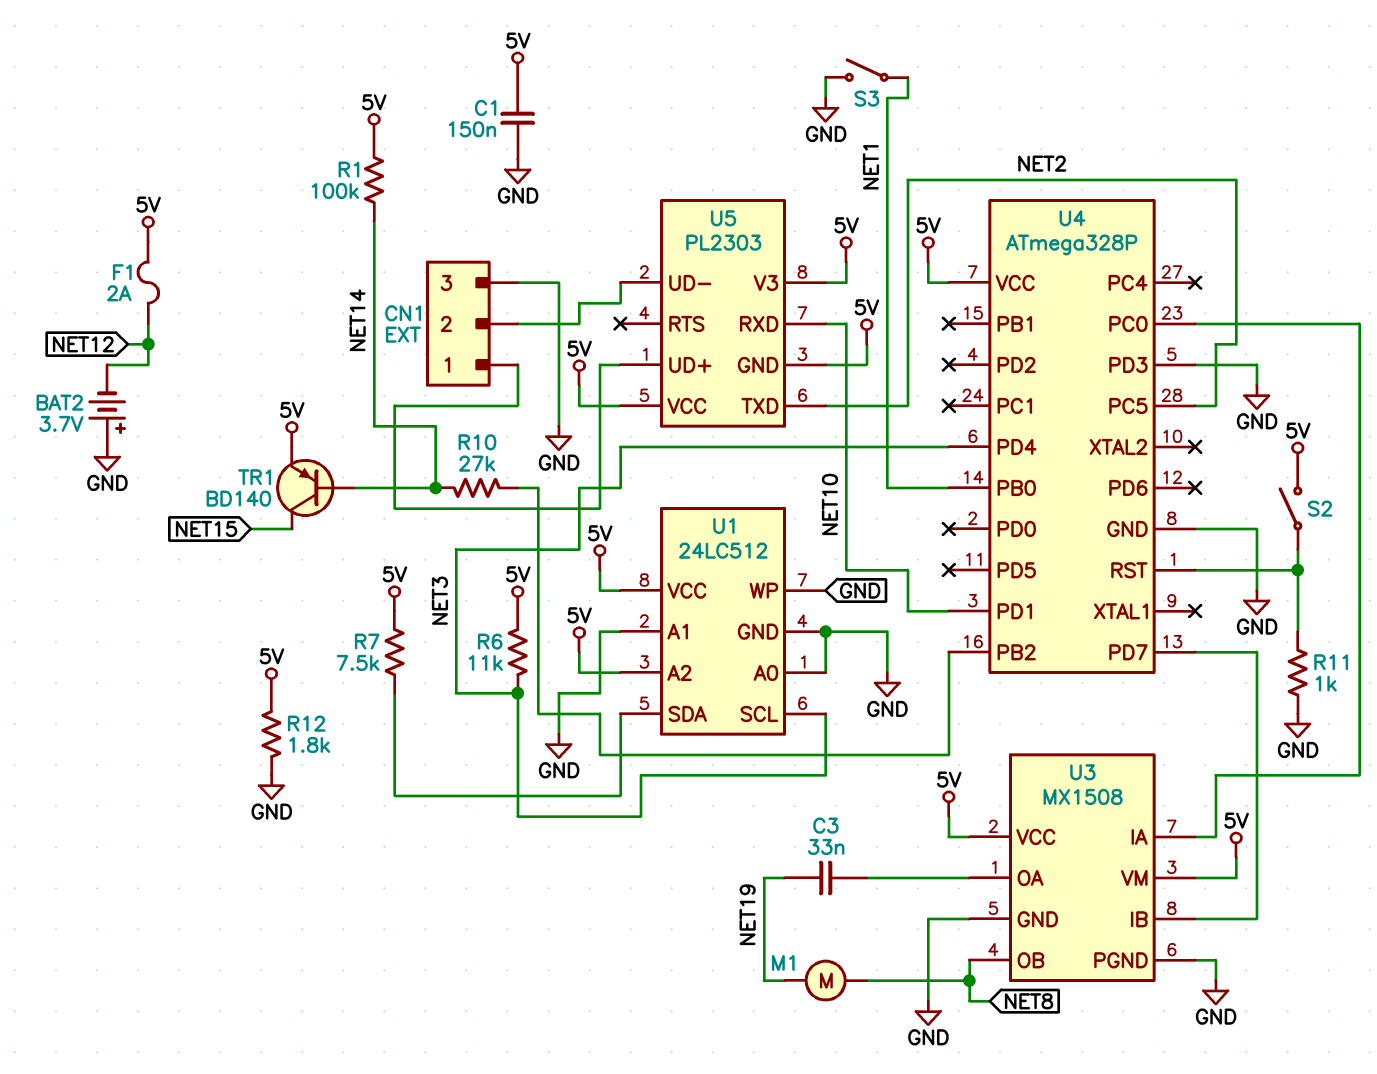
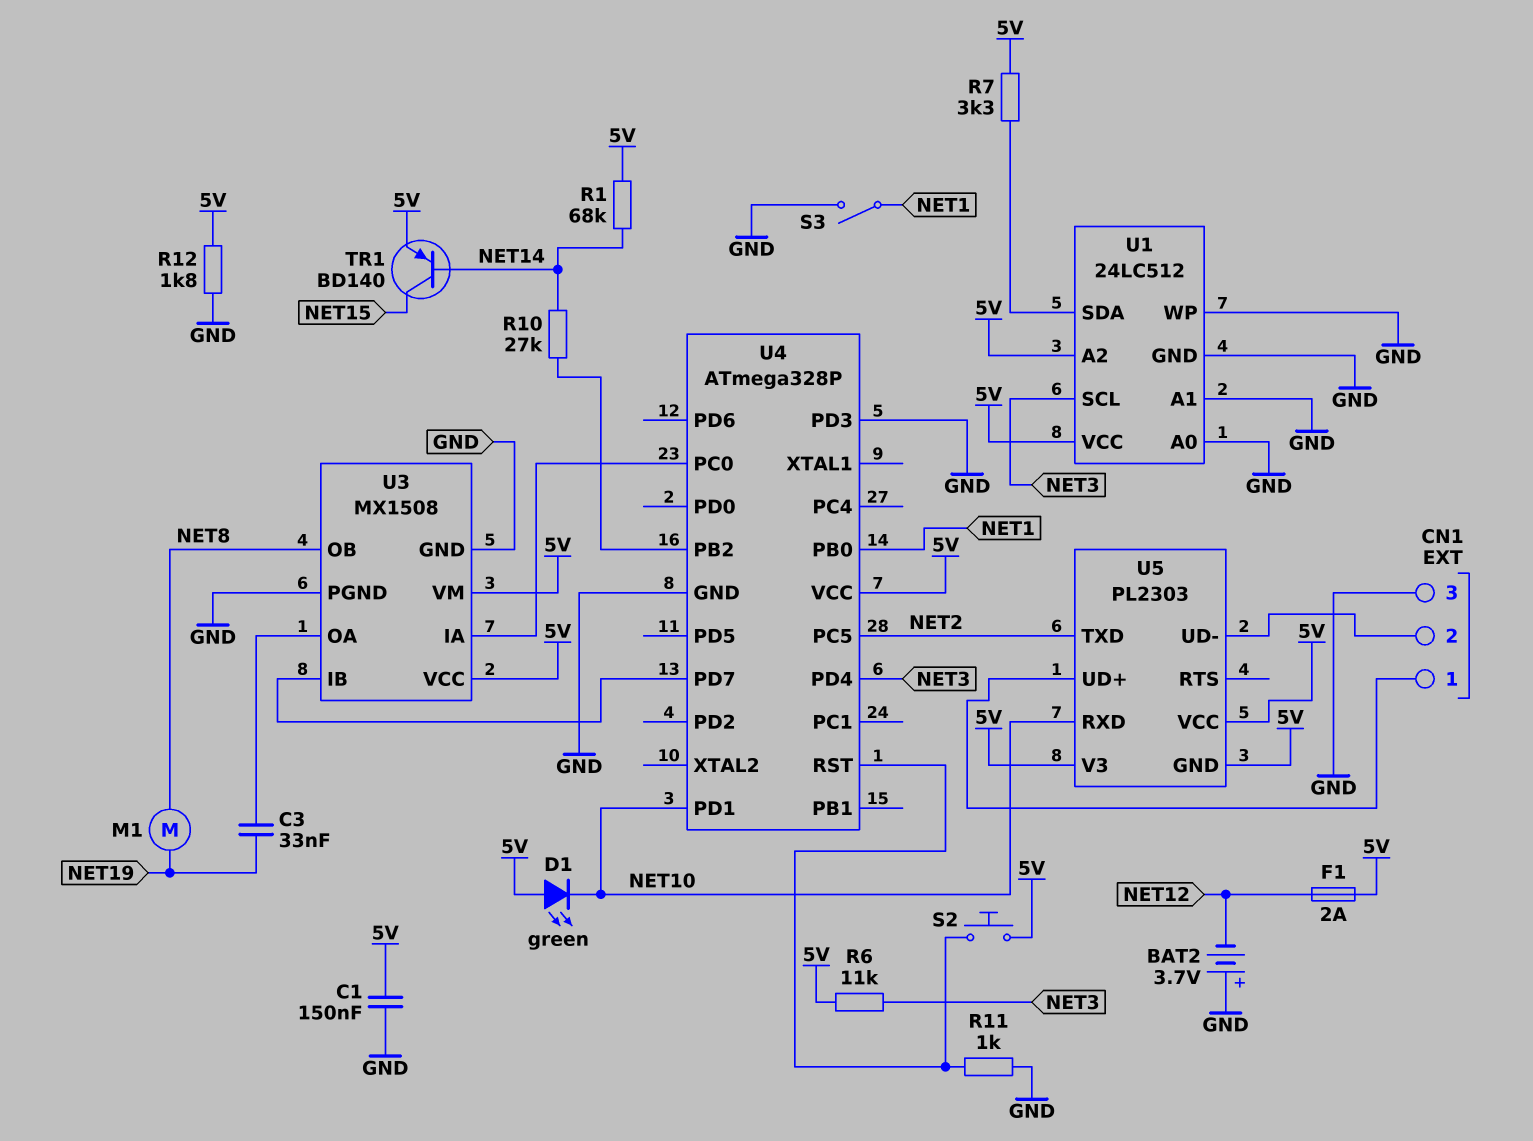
D1: none -> LED green (A 5V, K NET10)
R1: 100k (5V, NET14) -> 68k (5V, NET14)
R7: 7.5k (5V, U1/SDA) -> 3.3k (5V, U1/SDA)
S2: switch (5V, U4/RST) -> button (5V, U4/RST)

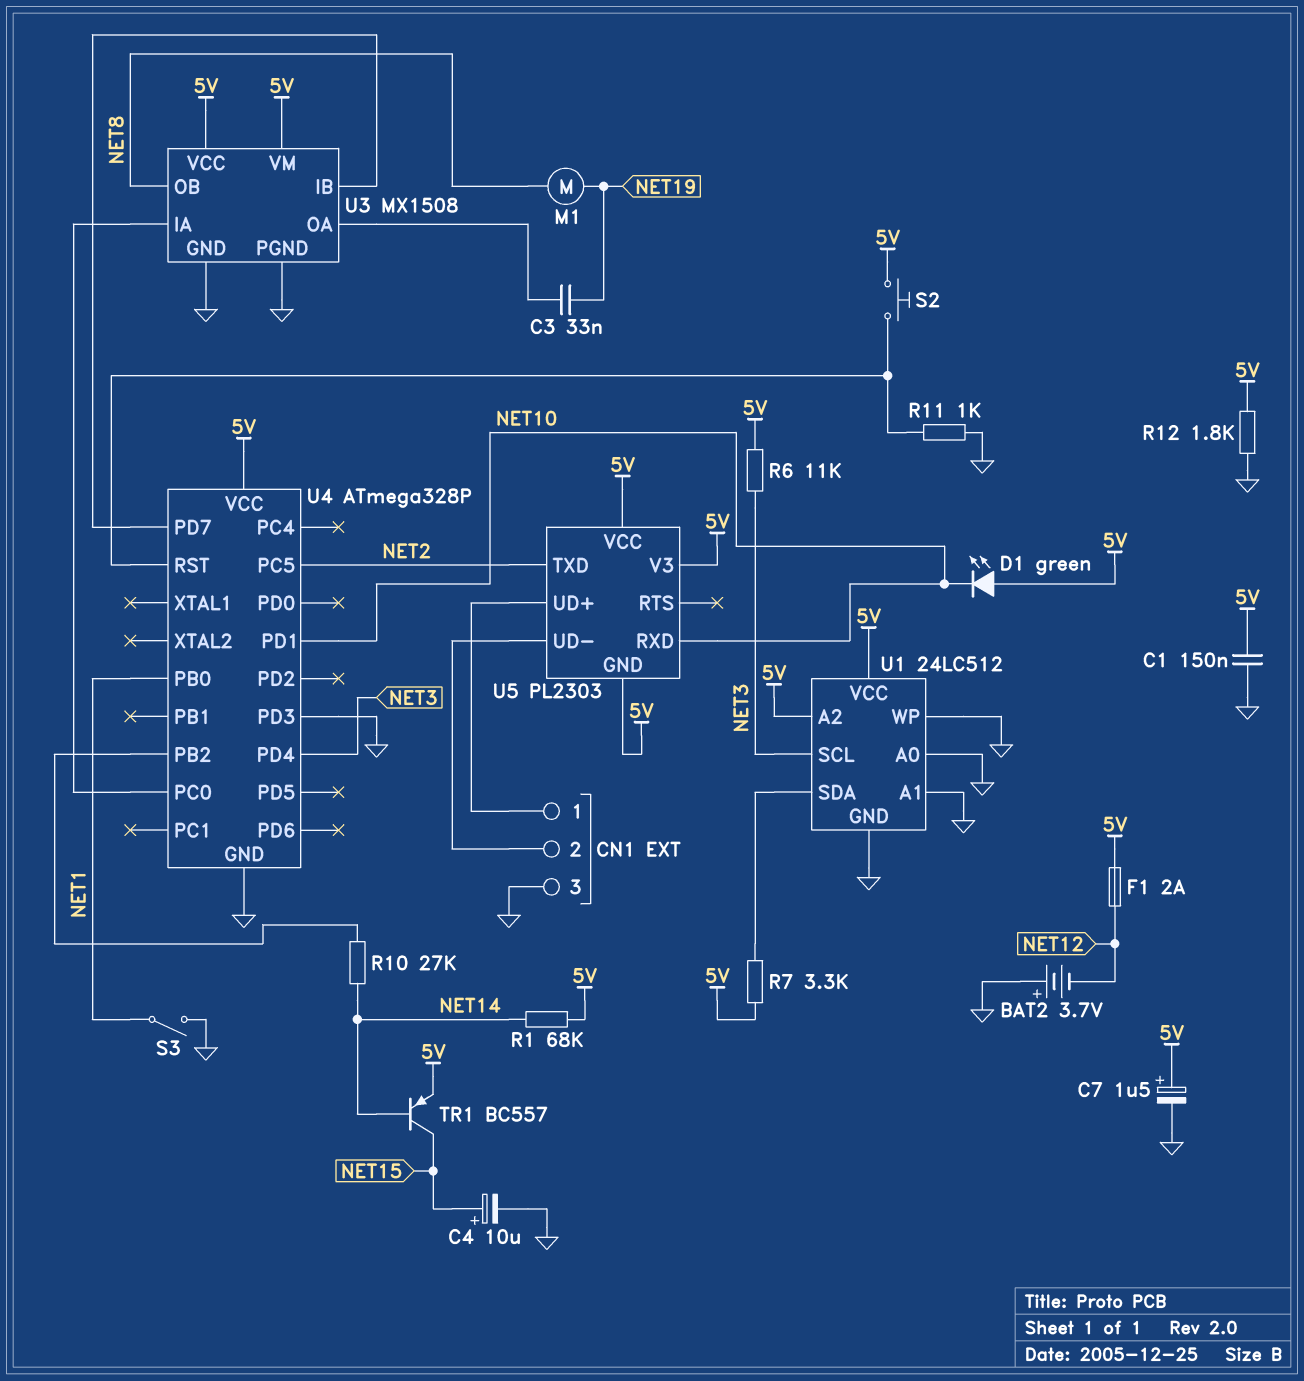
C4: none -> 10uF (plus NET15, minus GND)
C7: none -> 1.5uF (plus 5V, minus GND)
TR1: PNP BD140 (B NET14, C NET15, E 5V) -> PNP BC557 (B NET14, C NET15, E 5V)

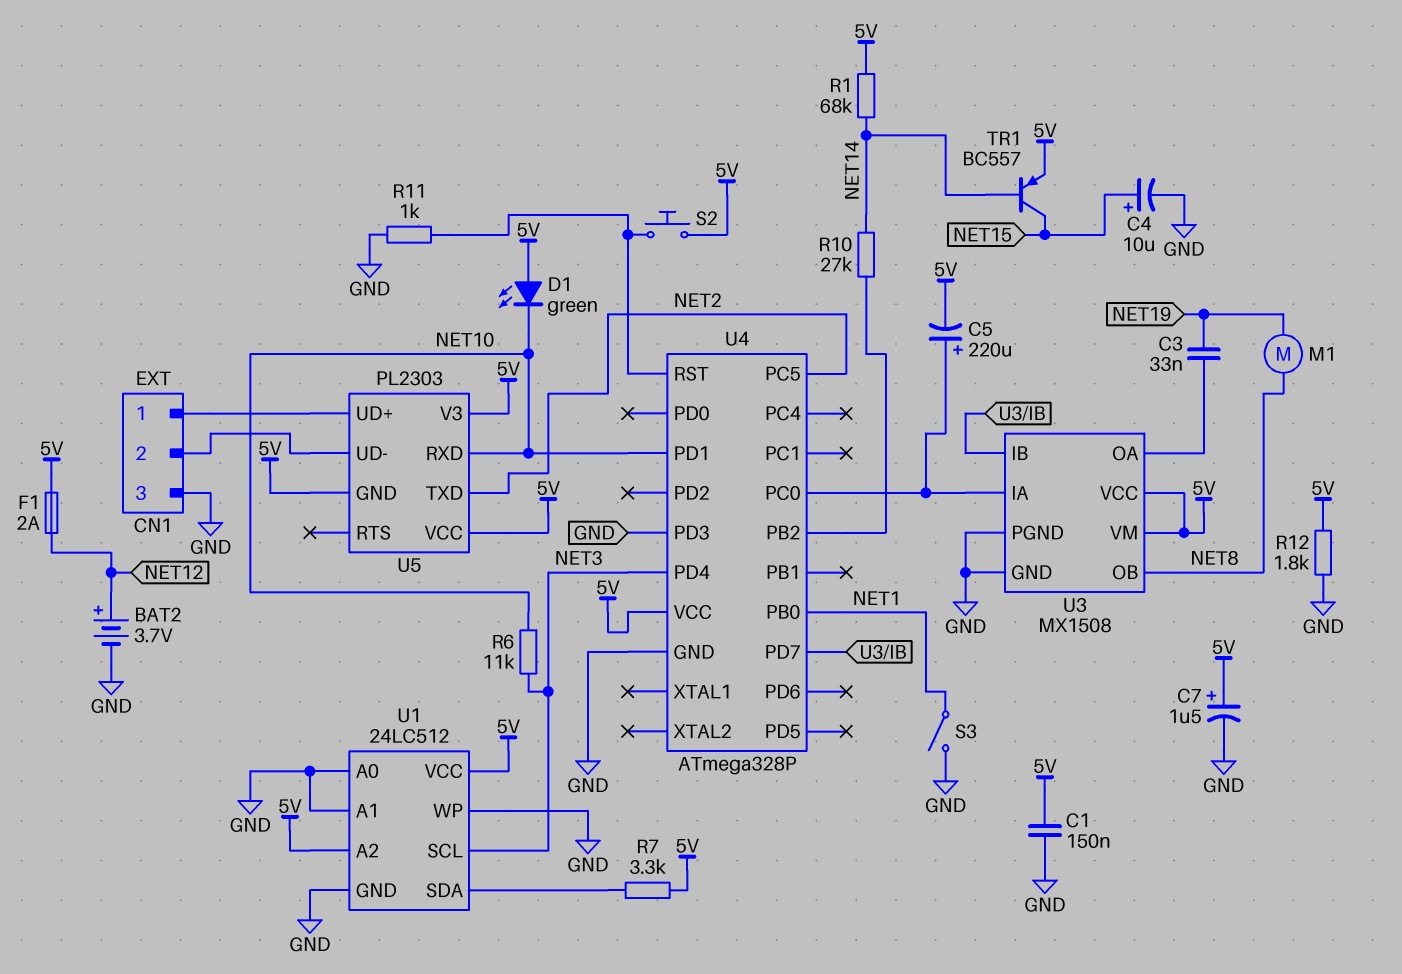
BAT2: 3.7V (plus GND, minus NET12) -> 3.7V (plus NET12, minus GND)
C5: none -> 220uF (plus U3/IA, minus 5V)
R6: 11k (5V, NET3) -> 11k (NET3, NET10)

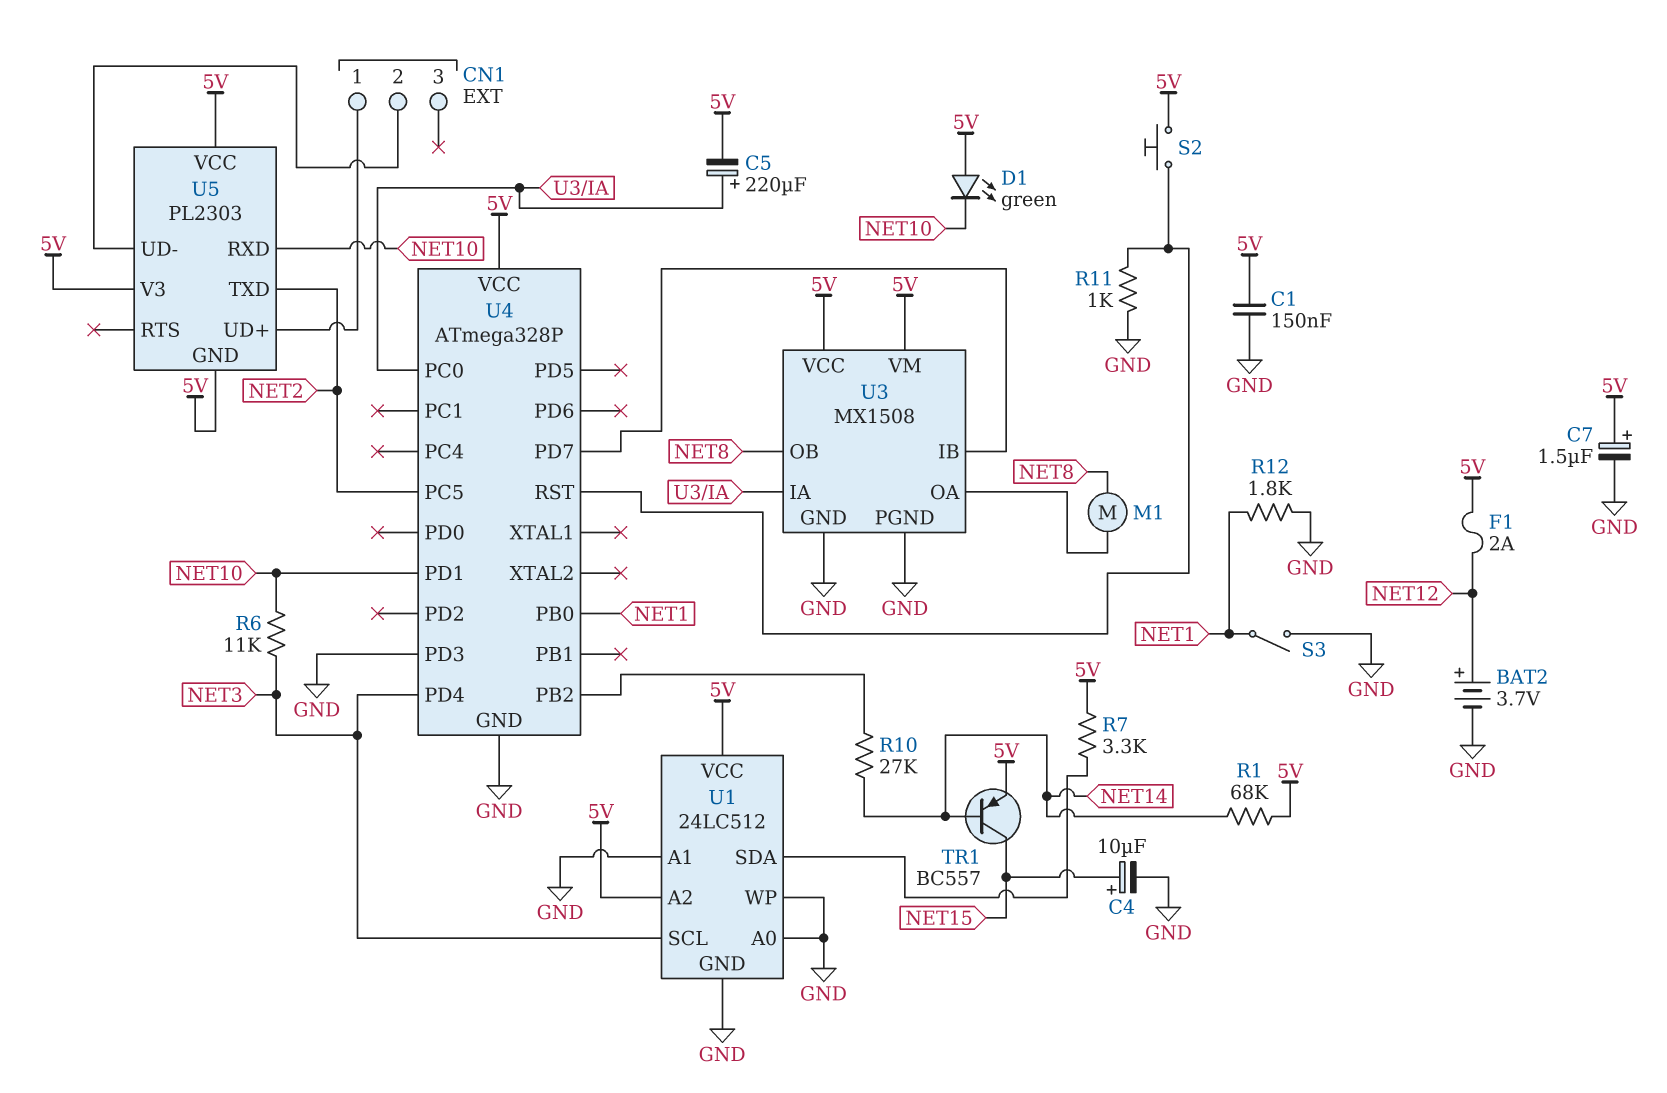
C3: 33nF (NET19, U3/OA) -> none
CN1 pin 3: GND -> none
M1: motor (NET8, NET19) -> motor (NET8, U3/OA)
R12: 1.8k (5V, GND) -> 1.8k (GND, NET1)

